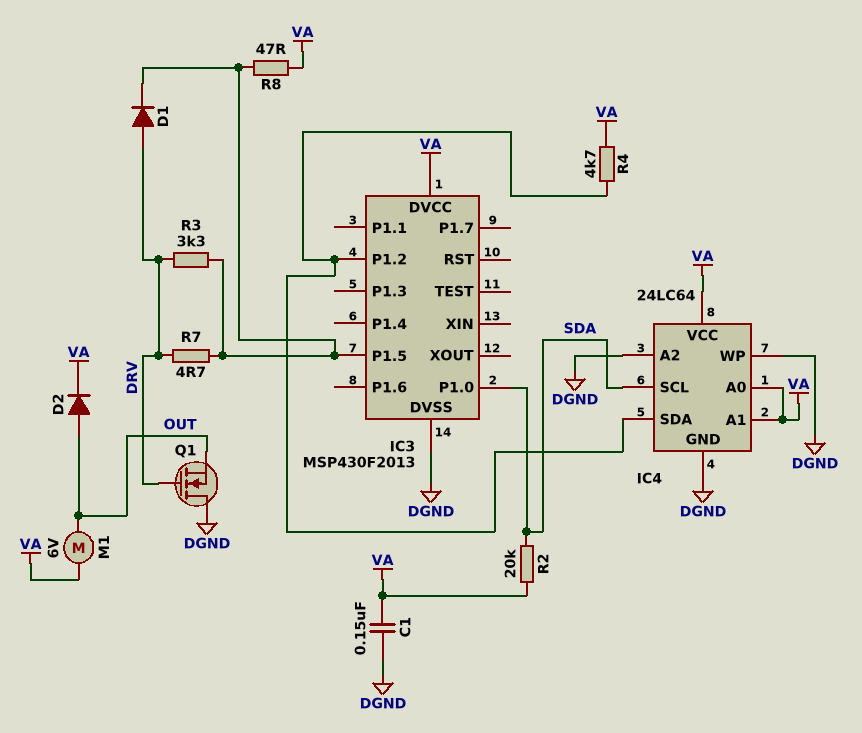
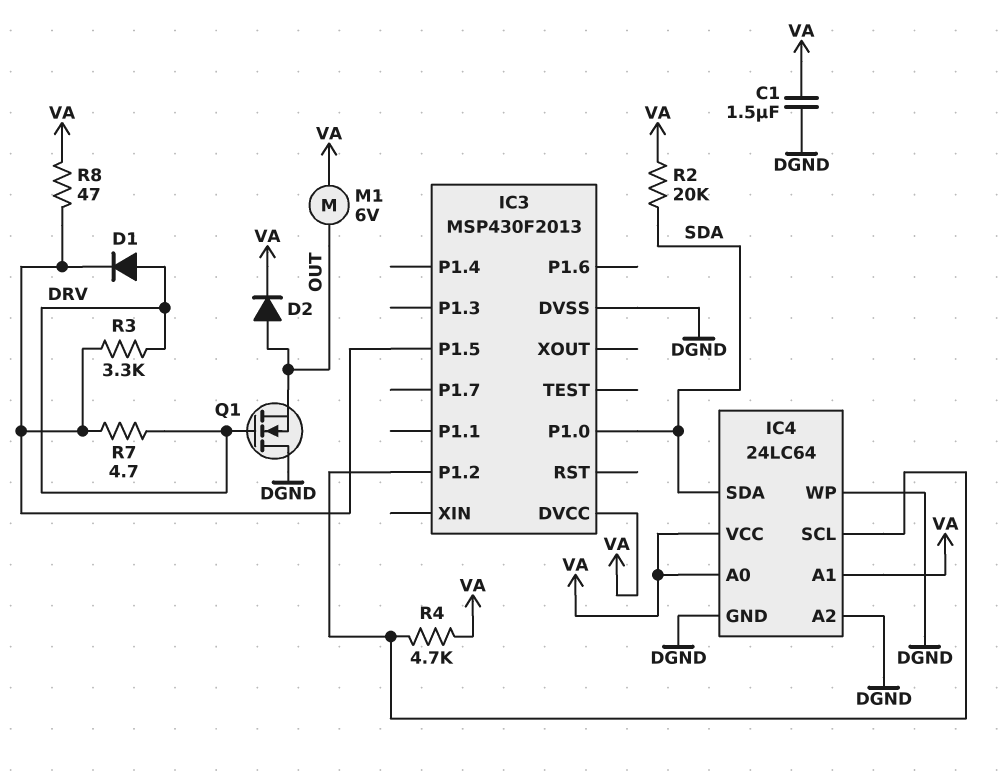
C1: 150nF (DGND, VA) -> 1.5uF (DGND, VA)
IC4 pin SCL: SDA -> IC3/P1.2
IC4 pin SDA: IC3/P1.2 -> SDA

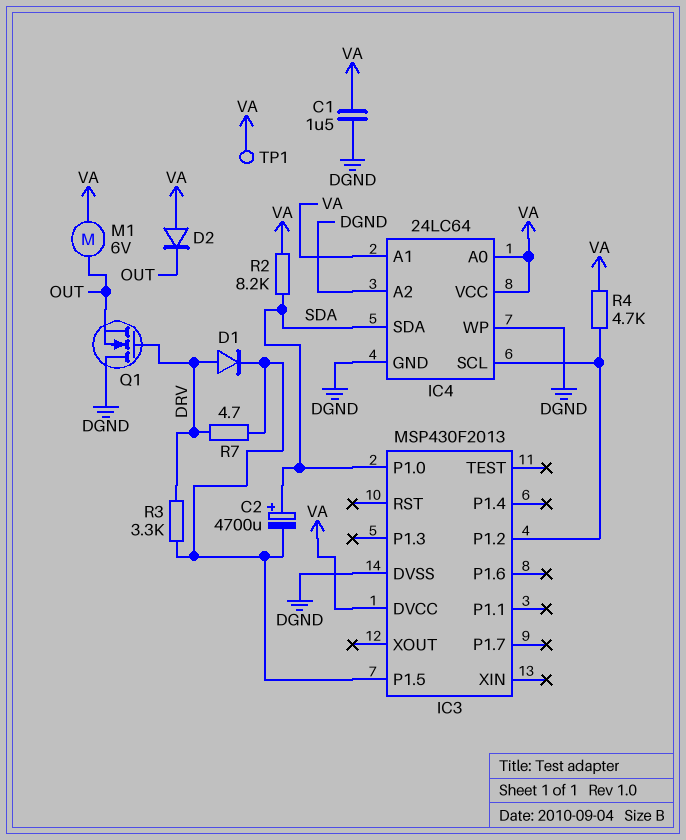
C2: none -> 4700uF (plus SDA, minus IC3/P1.5)
D2: diode (A OUT, K VA) -> diode (A VA, K OUT)
R2: 20k (SDA, VA) -> 8.2k (SDA, VA)
R8: 47 (IC3/P1.5, VA) -> none
TP1: none -> test point (VA)

